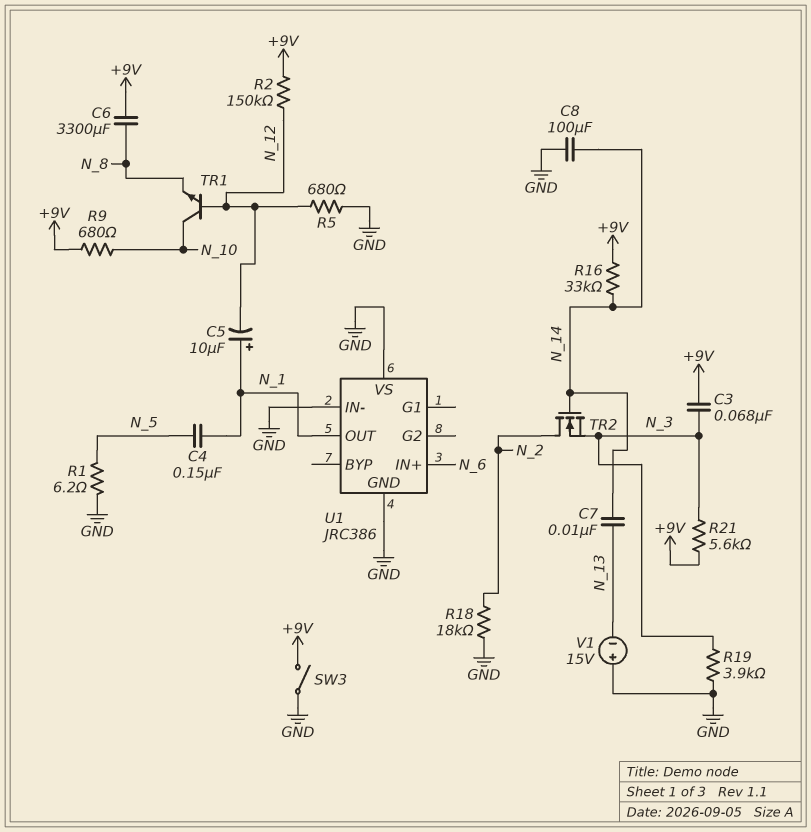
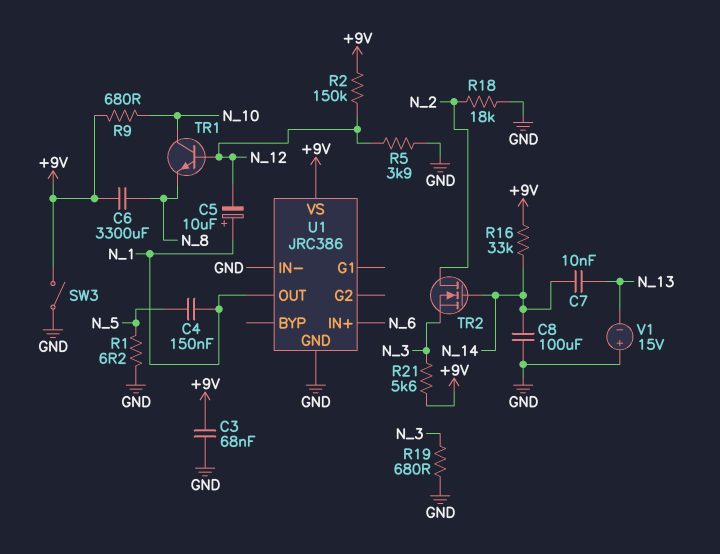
C3: 68nF (+9V, N_3) -> 68nF (+9V, GND)
R5: 680 (GND, N_12) -> 3.9k (GND, N_12)
R19: 3.9k (GND, N_3) -> 680 (GND, N_3)
U1 pin VS: GND -> +9V

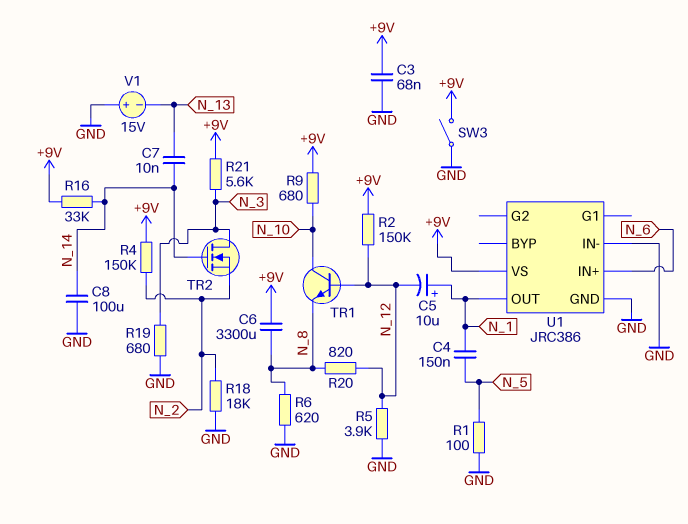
R1: 6.2 (GND, N_5) -> 100 (GND, N_5)
R4: none -> 150k (+9V, N_2)
R6: none -> 620 (GND, N_8)
R20: none -> 820 (N_8, N_12)
TR2: NMOS (G N_14, D N_2, S N_3) -> NMOS (G N_14, D N_3, S N_2)

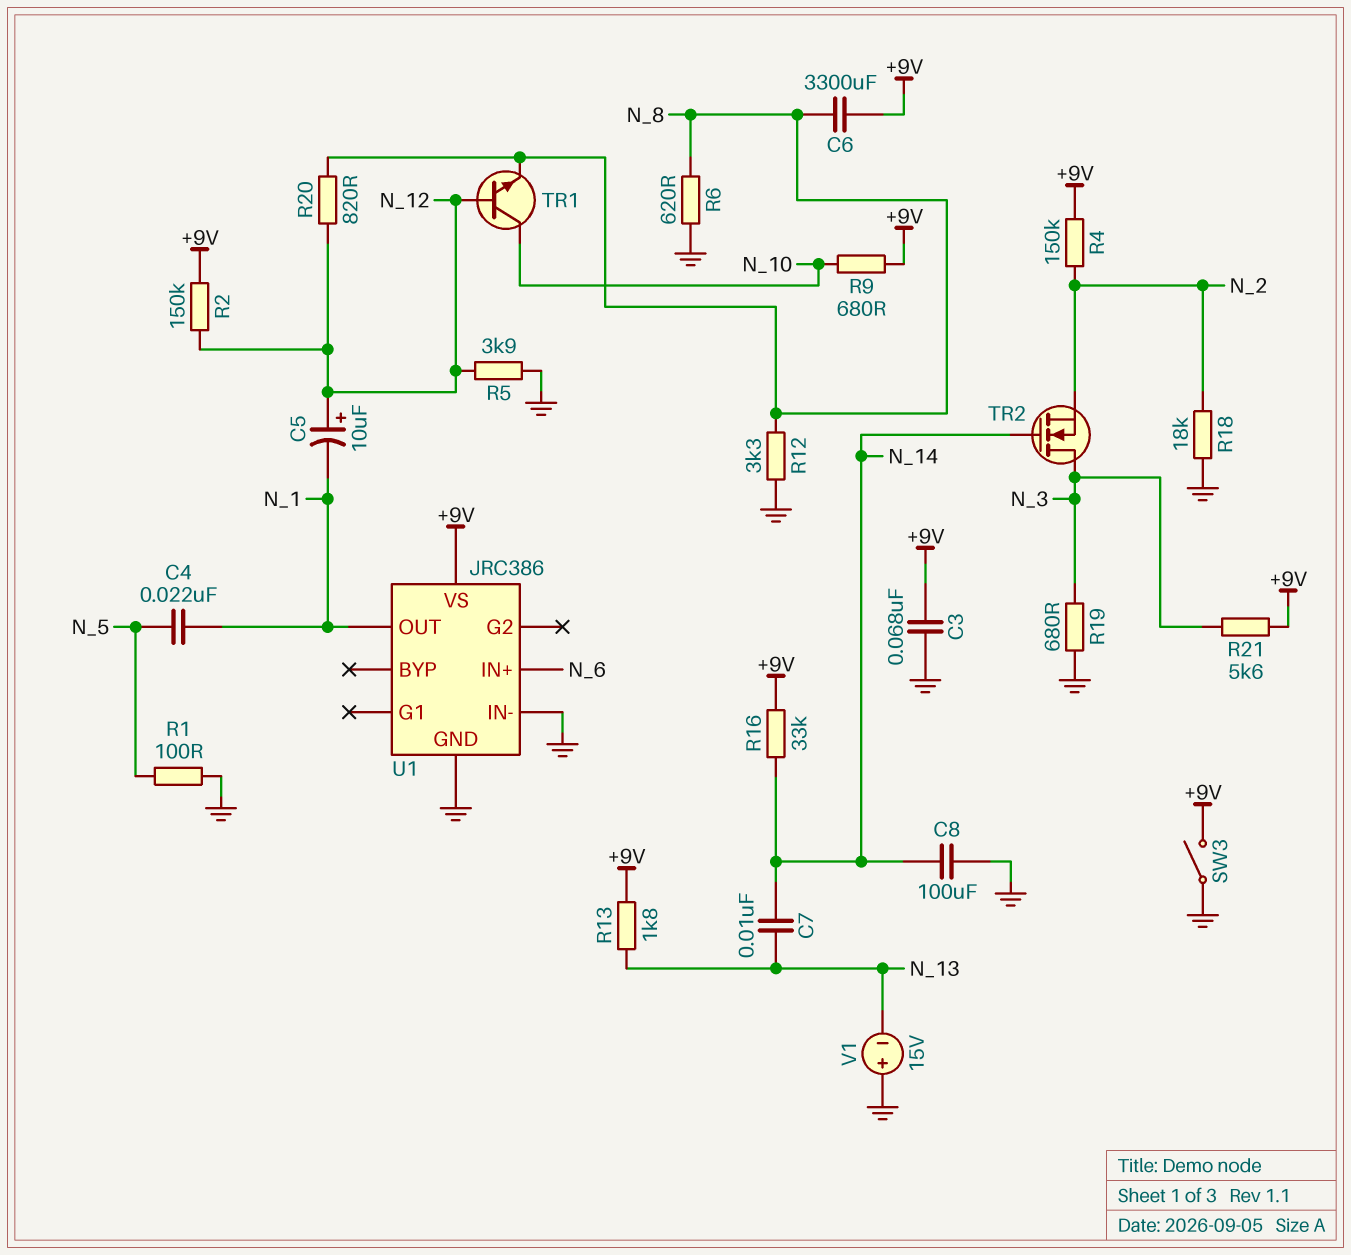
C4: 150nF (N_1, N_5) -> 22nF (N_1, N_5)
C5: 10uF (plus N_1, minus N_12) -> 10uF (plus N_12, minus N_1)
R12: none -> 3.3k (GND, N_8)
R13: none -> 1.8k (+9V, N_13)

